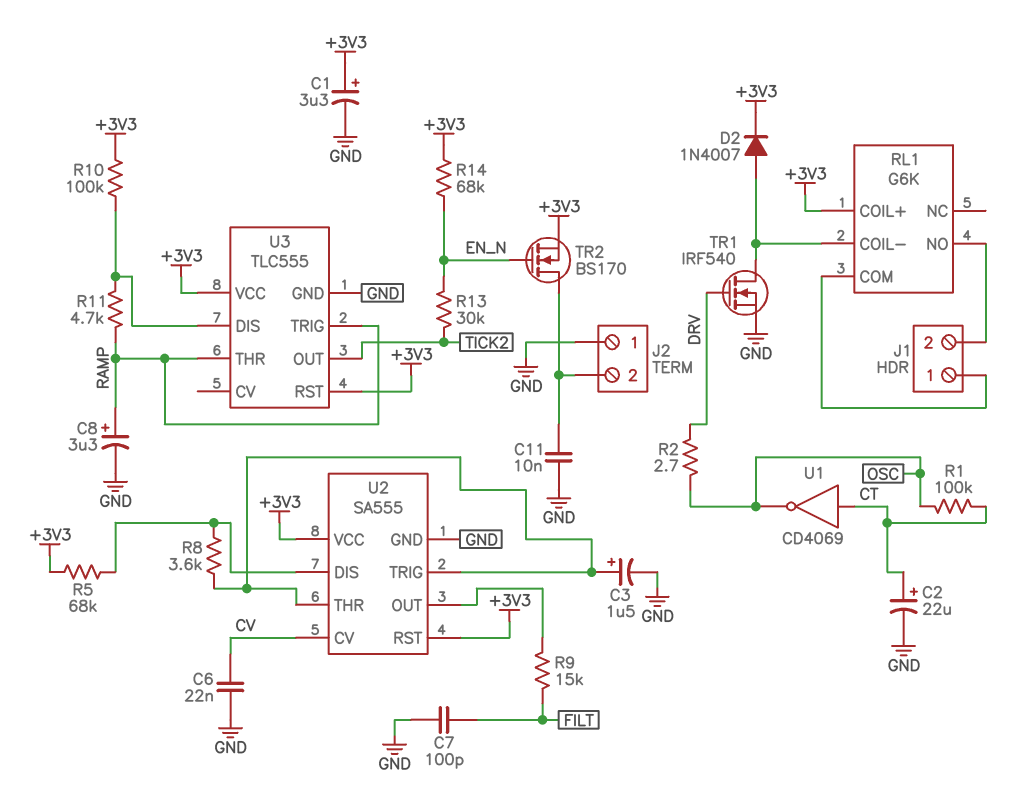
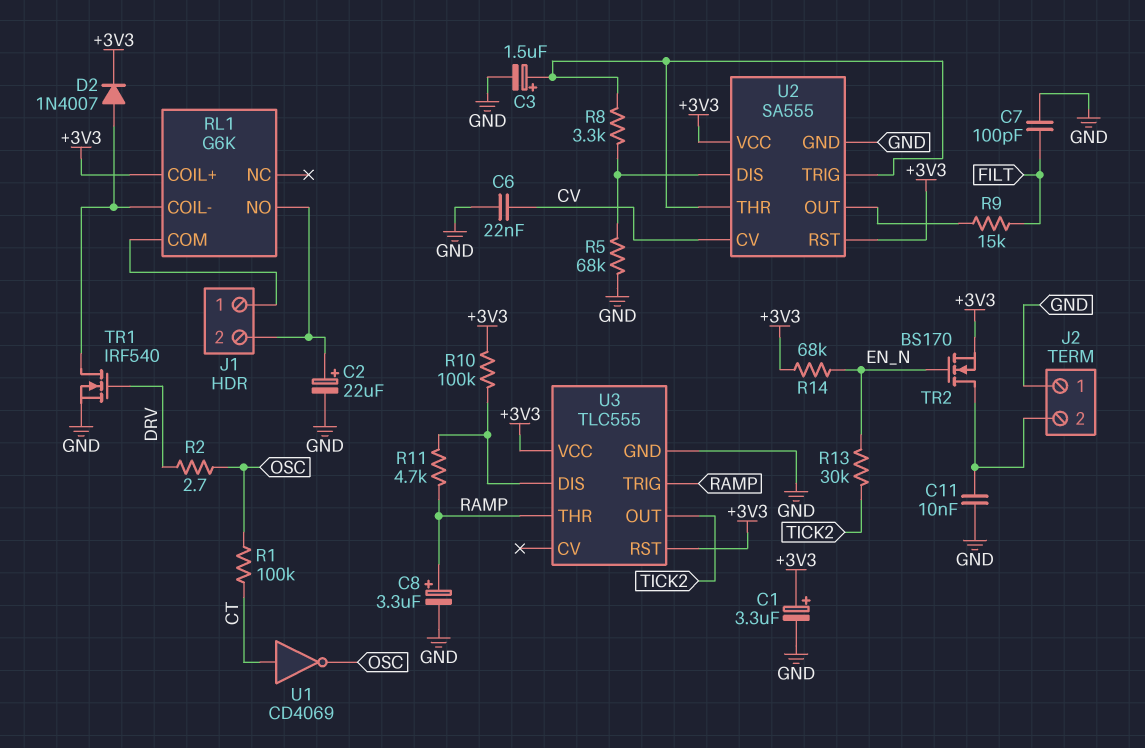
C2: 22uF (plus CT, minus GND) -> 22uF (plus J1/2, minus GND)
R5: 68k (+3V3, U2/DIS) -> 68k (GND, U2/DIS)
R8: 3.6k (U2/DIS, U2/THR) -> 3.3k (U2/DIS, U2/THR)

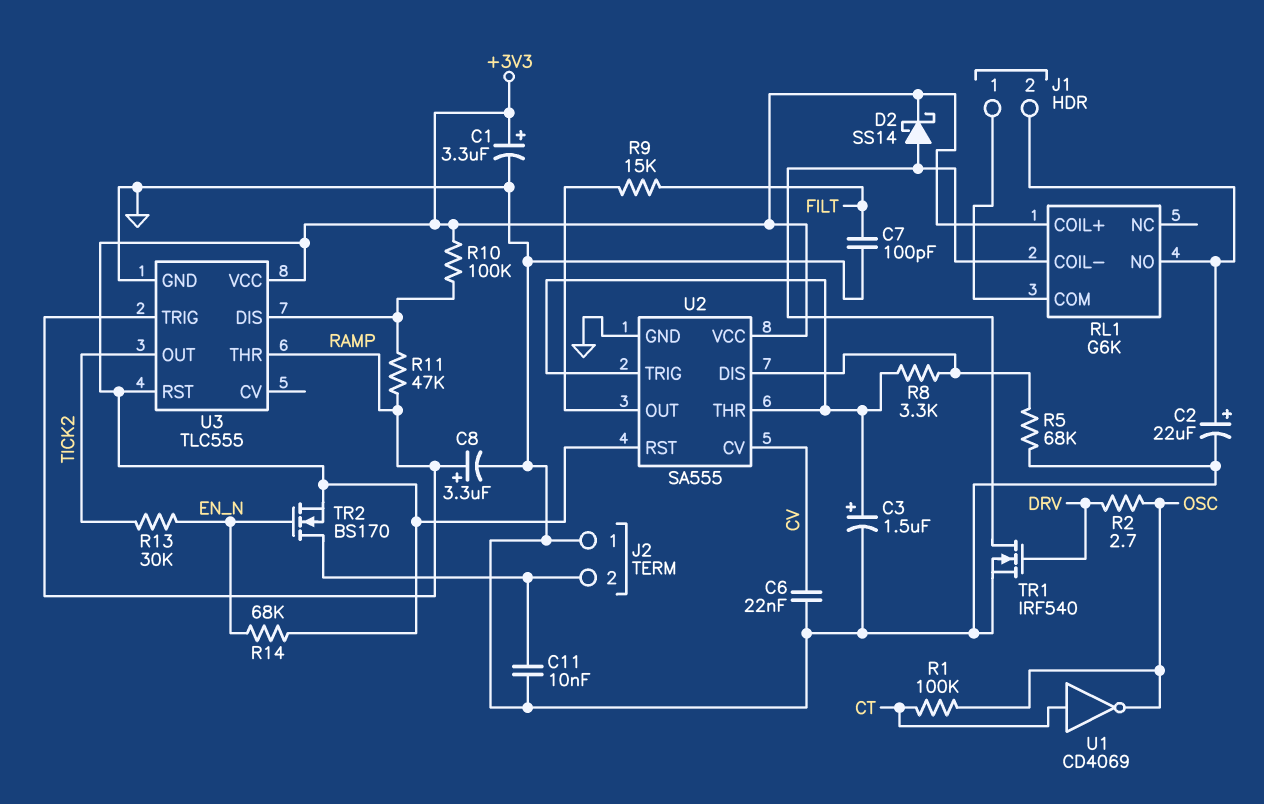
D2: diode 1N4007 (A RL1/COIL-, K +3V3) -> schottky SS14 (A RL1/COIL-, K +3V3)
R11: 4.7k (RAMP, U3/DIS) -> 47k (RAMP, U3/DIS)

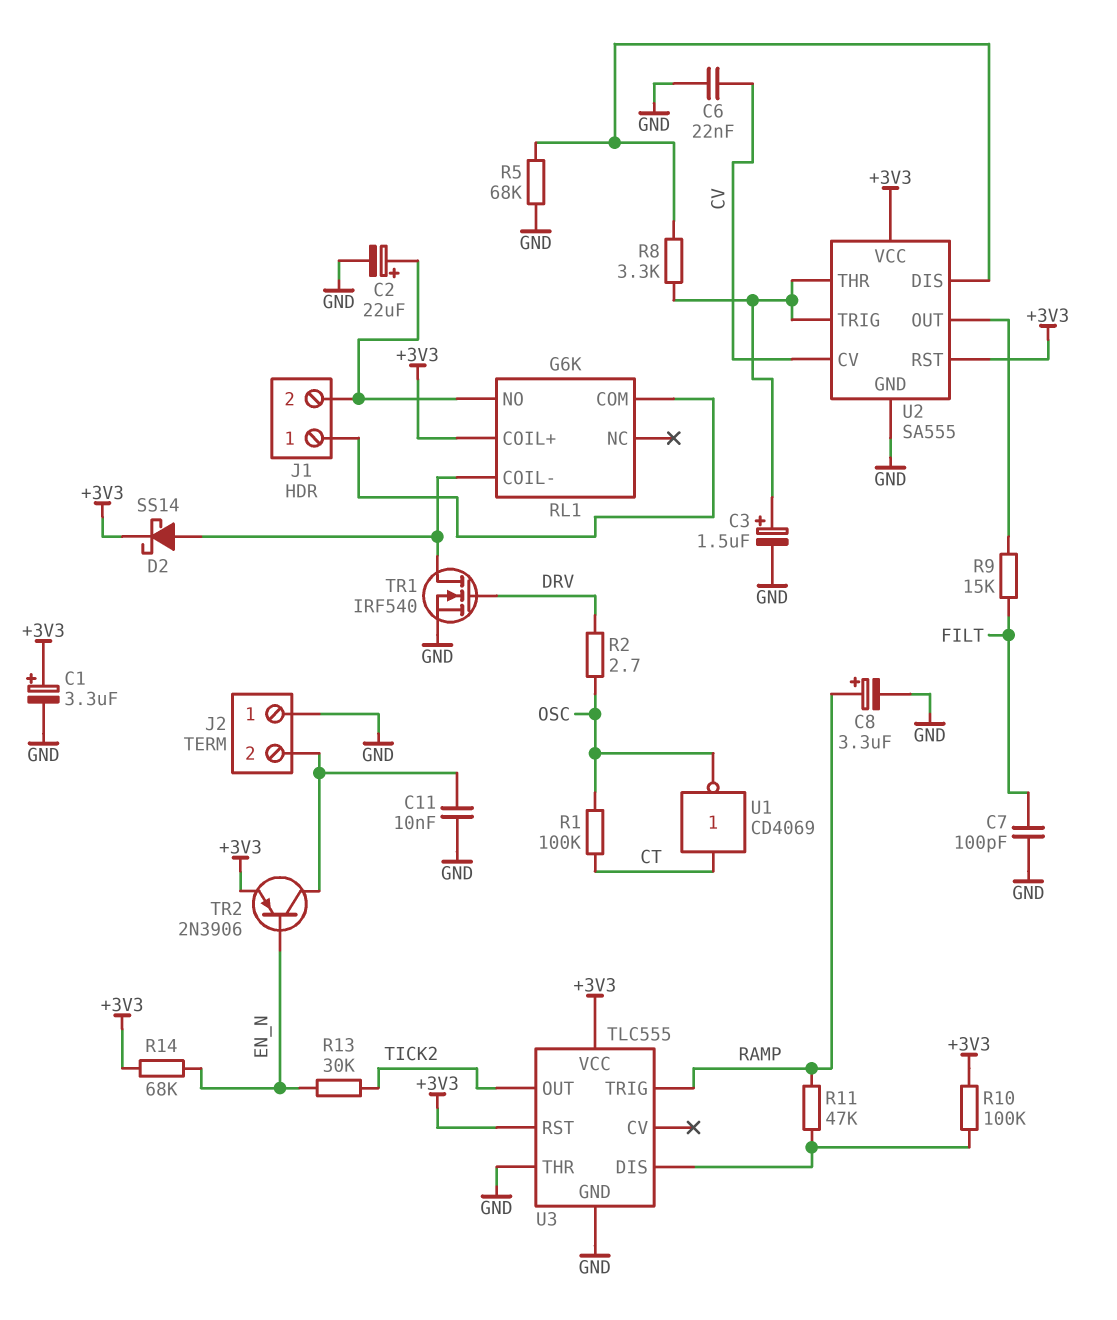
TR2: NMOS BS170 (G EN_N, D J2/2, S +3V3) -> PNP 2N3906 (B EN_N, C J2/2, E +3V3)
U3 pin THR: RAMP -> GND

